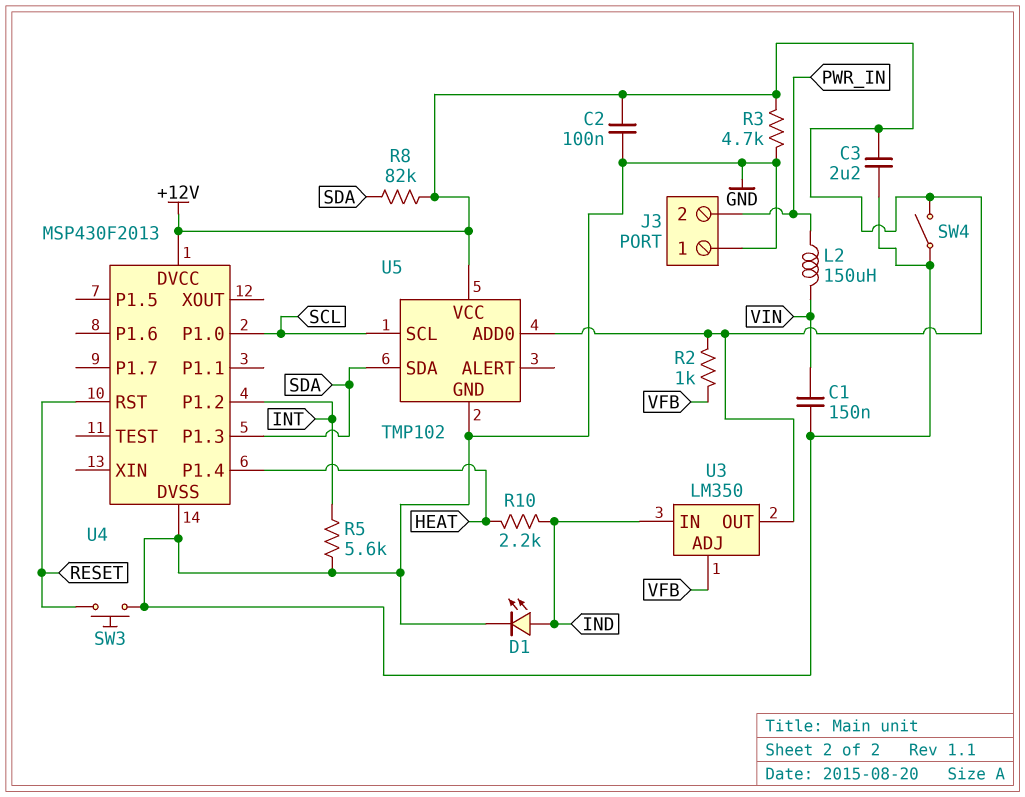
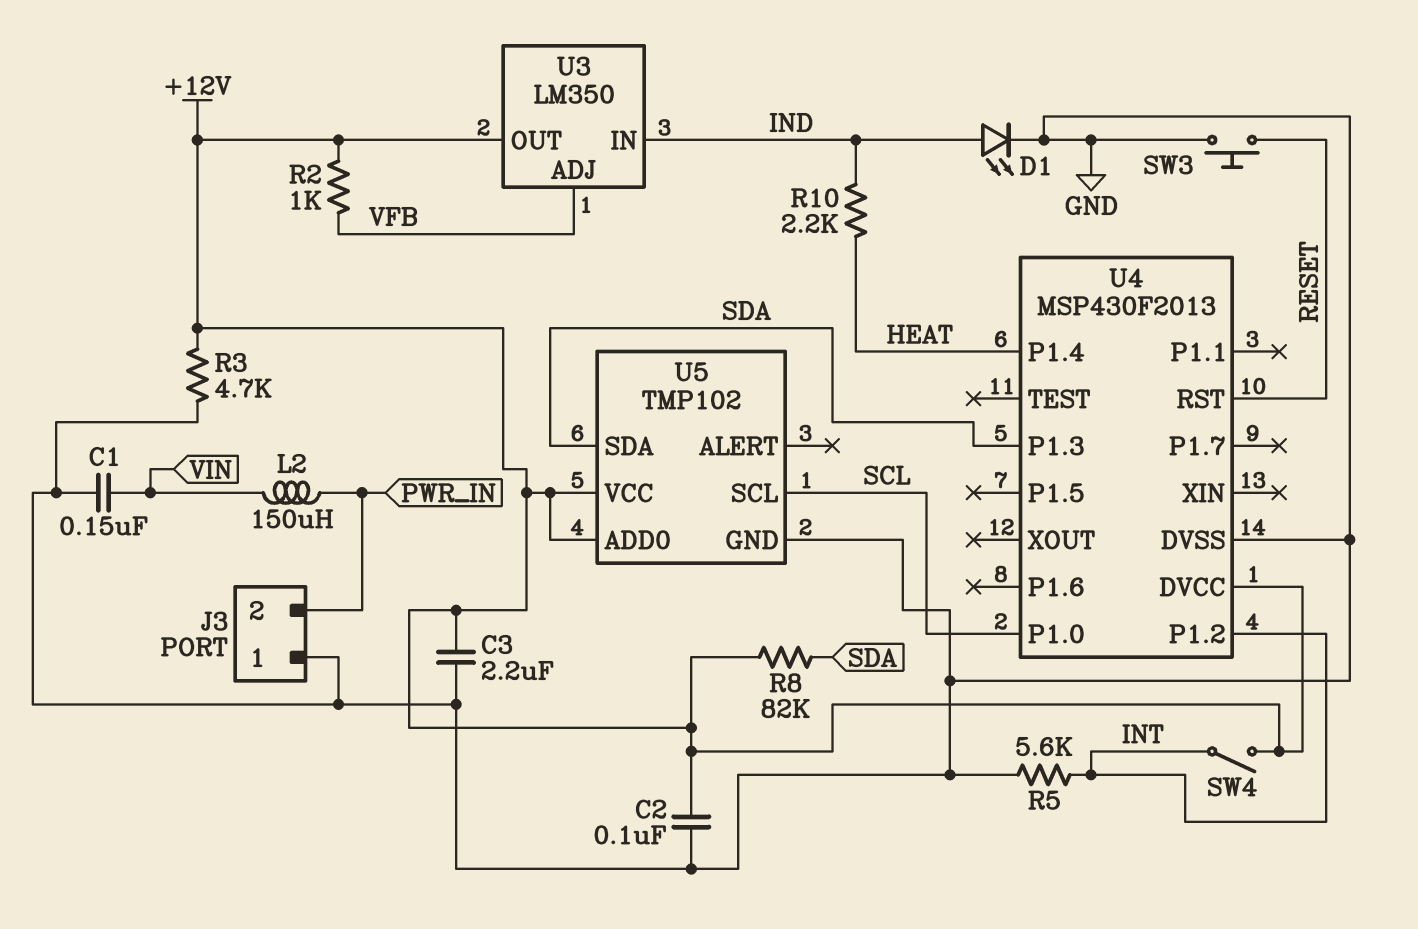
SW4: switch (+12V, GND) -> switch (+12V, INT)

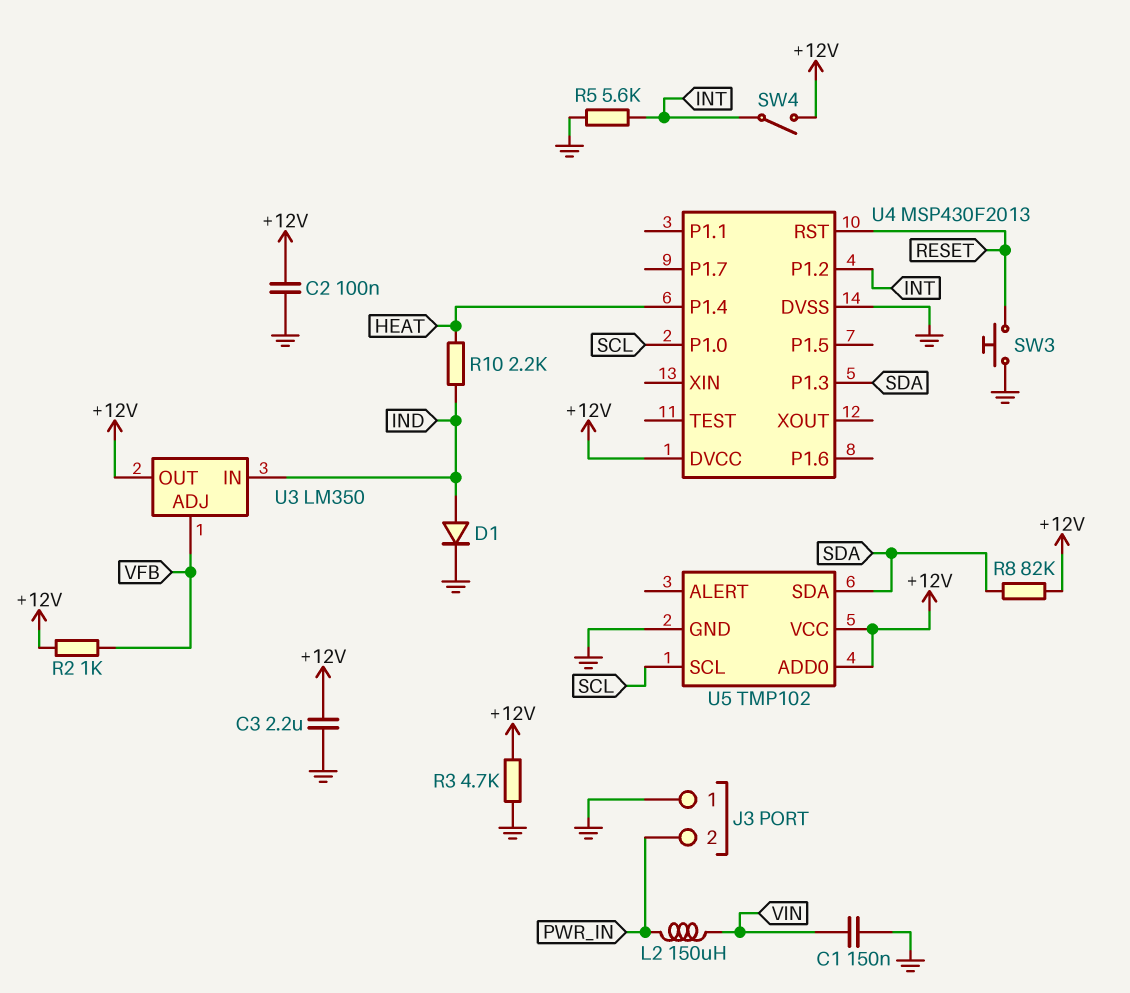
D1: LED (A IND, K GND) -> diode (A IND, K GND)

